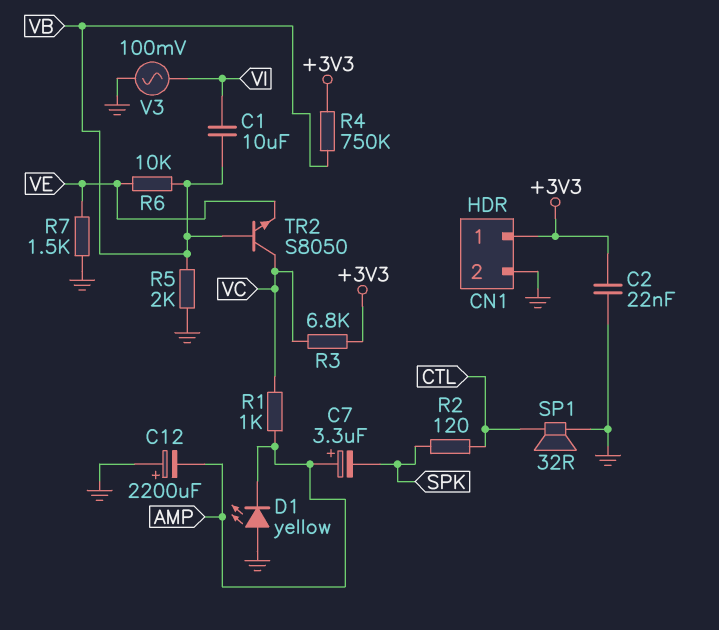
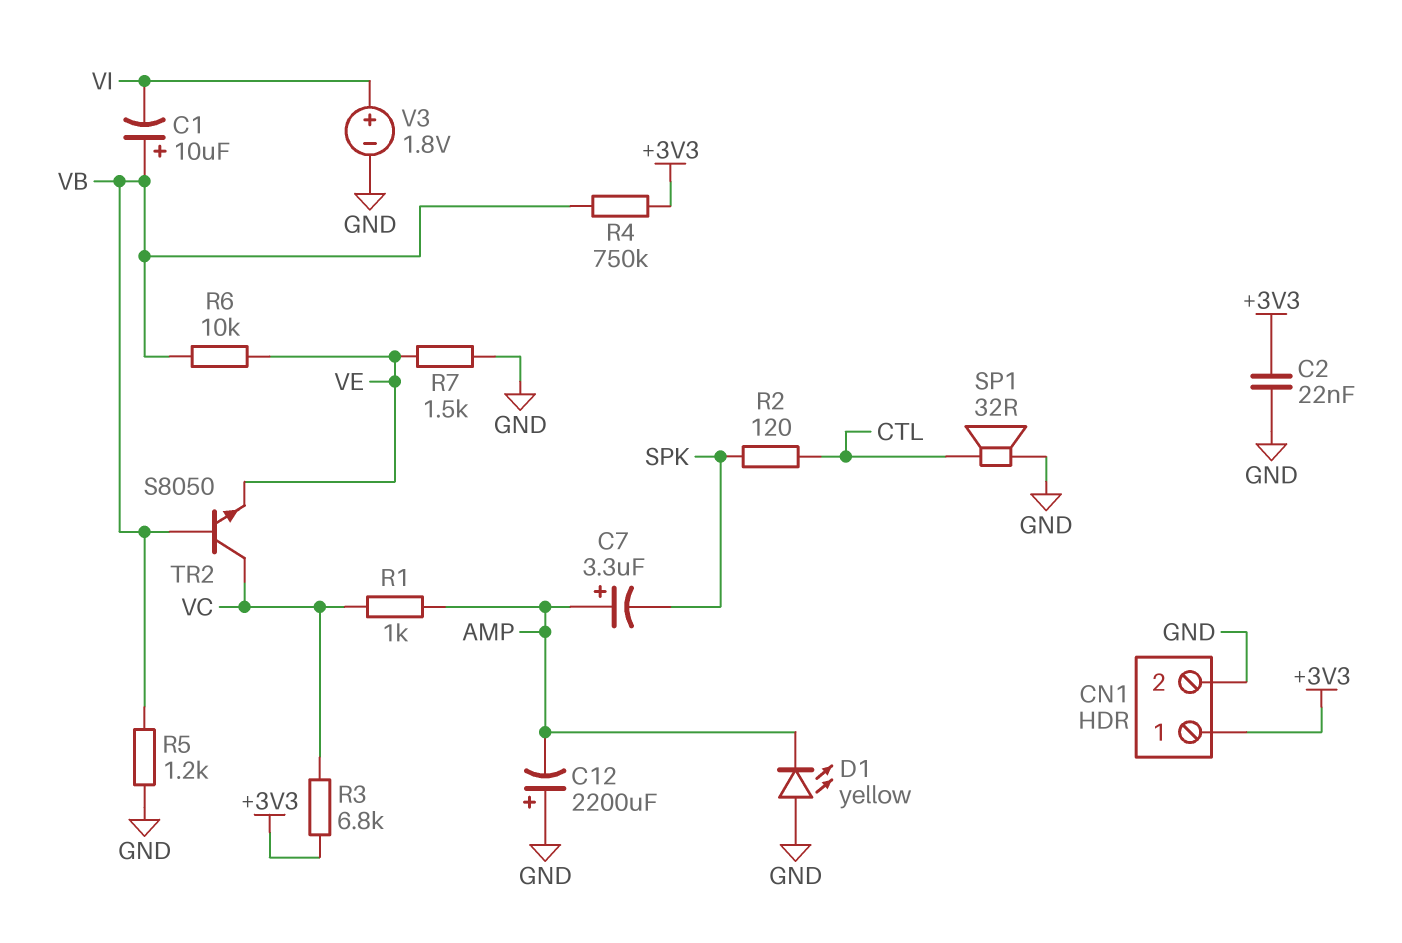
C1: 10uF (VB, VI) -> 10uF (plus VB, minus VI)
R5: 2k (GND, VB) -> 1.2k (GND, VB)
V3: AC 100mV (GND, VI) -> 1.8V (plus VI, minus GND)

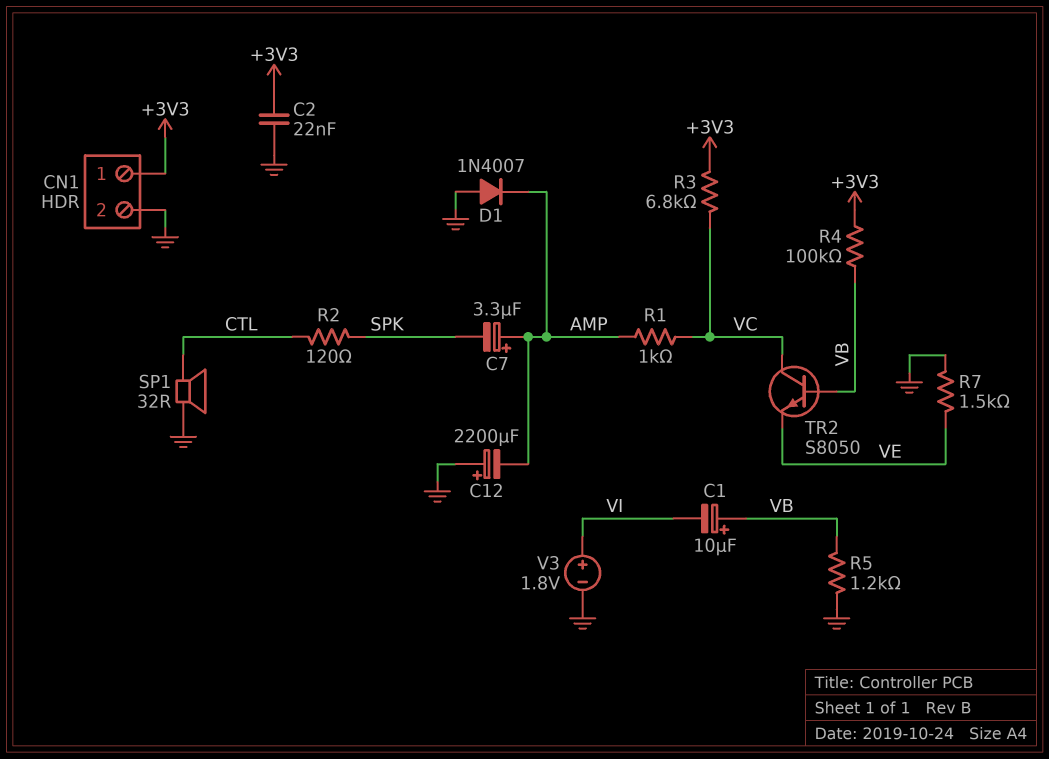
D1: LED yellow (A GND, K AMP) -> diode 1N4007 (A GND, K AMP)
R4: 750k (+3V3, VB) -> 100k (+3V3, VB)
R6: 10k (VB, VE) -> none

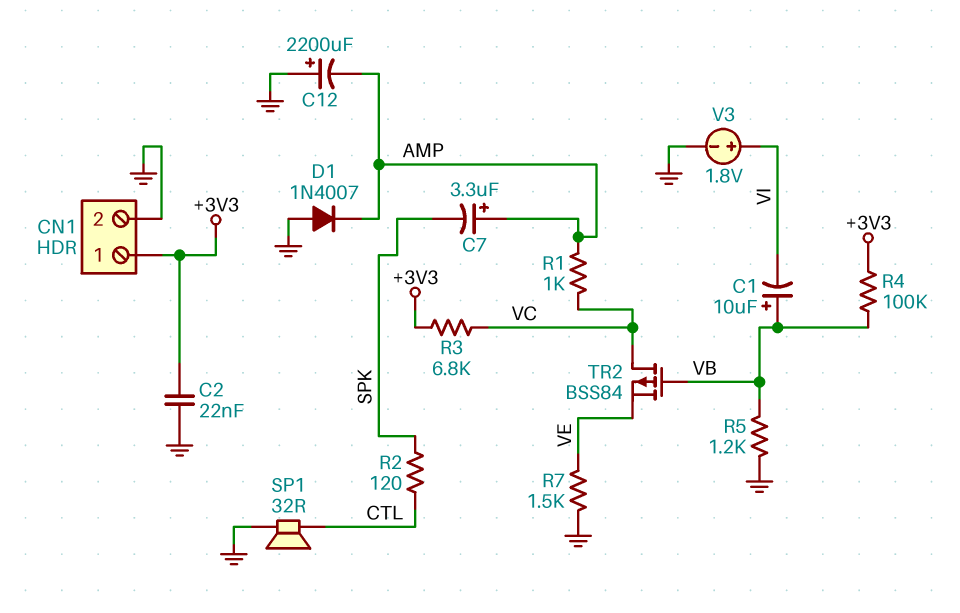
TR2: NPN S8050 (B VB, C VC, E VE) -> PMOS BSS84 (G VB, D VC, S VE)

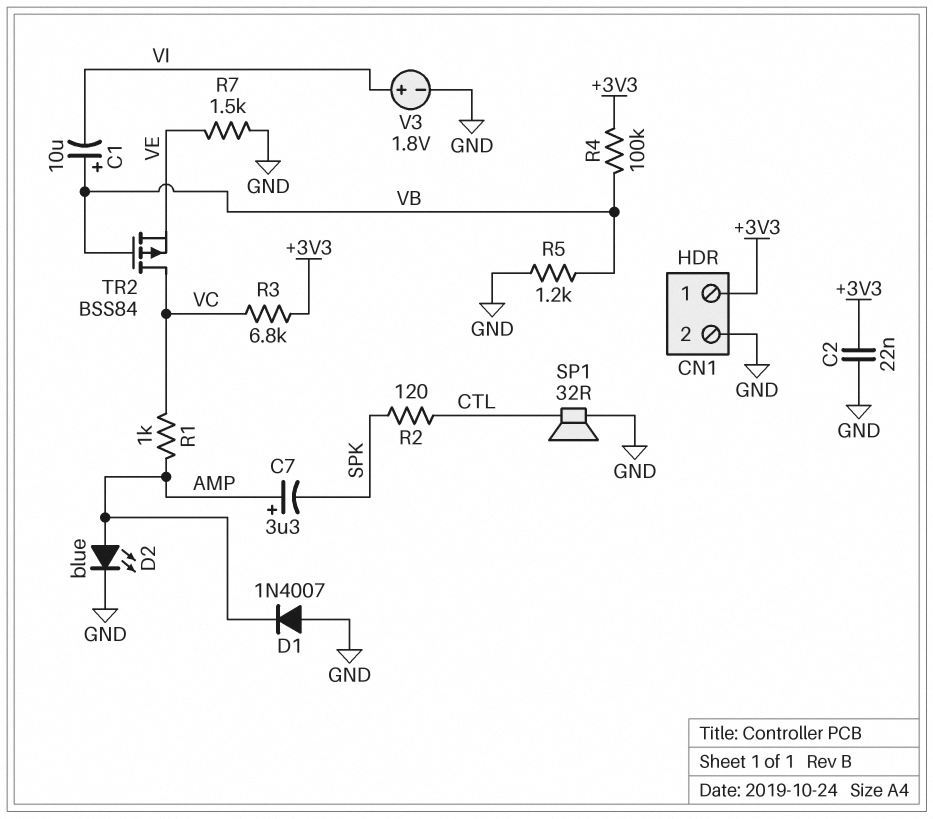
C12: 2200uF (plus GND, minus AMP) -> none
D2: none -> LED blue (A AMP, K GND)

